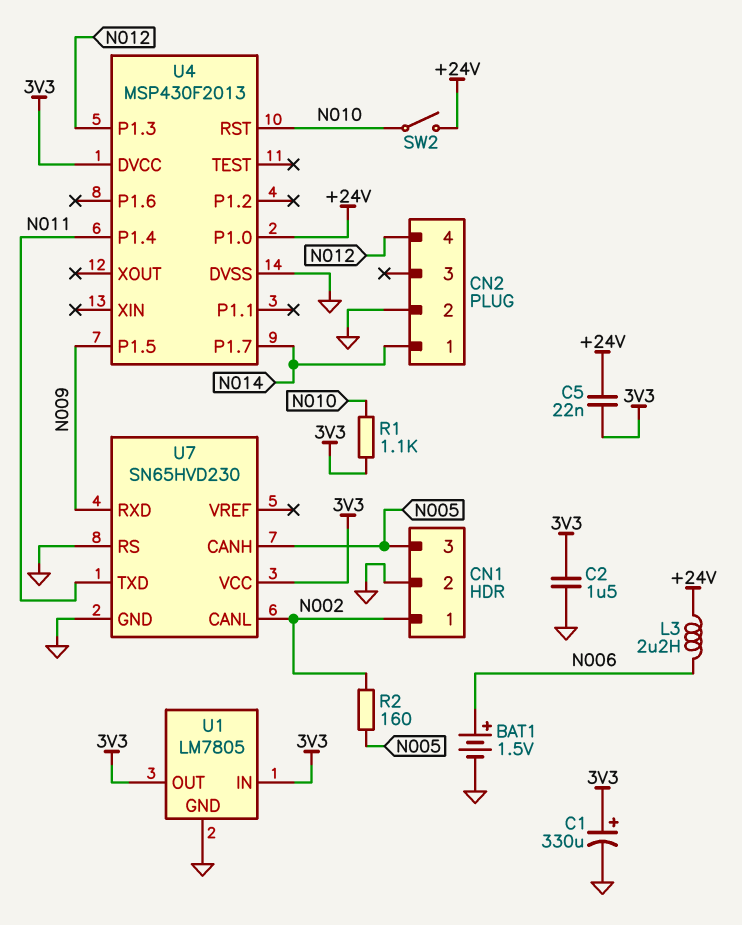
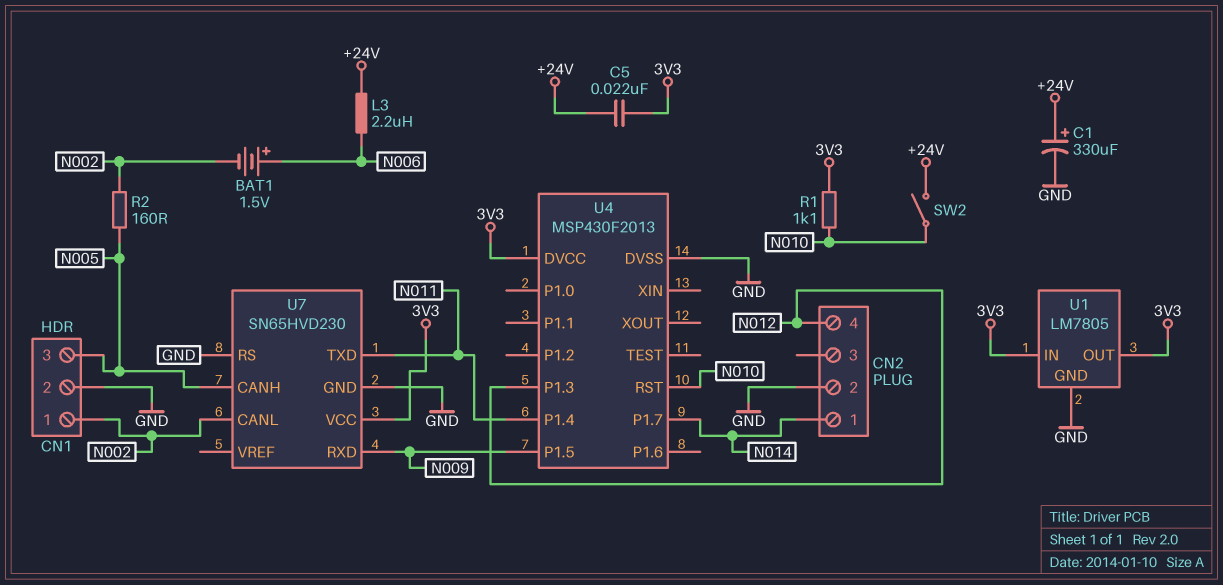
BAT1: 1.5V (plus N006, minus GND) -> 1.5V (plus N006, minus N002)
C1: 330uF (plus 3V3, minus GND) -> 330uF (plus +24V, minus GND)
C2: 1.5uF (3V3, GND) -> none
U4 pin P1.0: +24V -> none

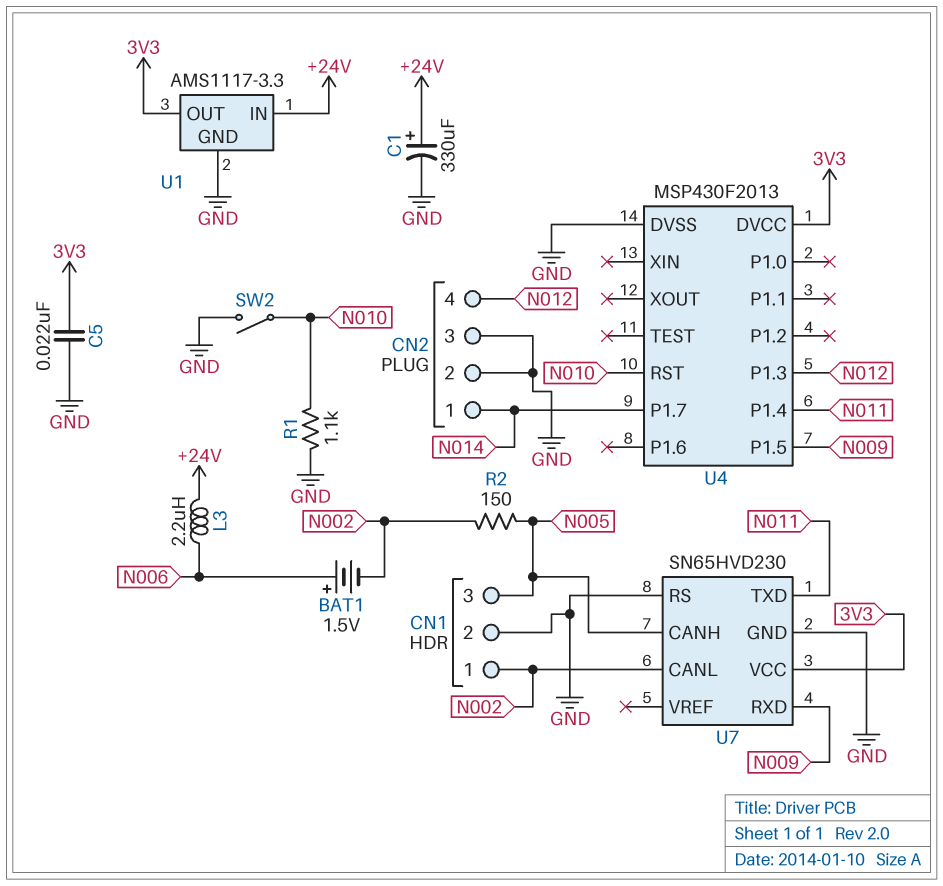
C5: 22nF (+24V, 3V3) -> 22nF (3V3, GND)
CN2 pin 3: none -> GND
R1: 1.1k (3V3, N010) -> 1.1k (GND, N010)
R2: 160 (N002, N005) -> 150 (N002, N005)
SW2: switch (+24V, N010) -> switch (GND, N010)
U1: LM7805 -> AMS1117-3.3
U1 pin IN: 3V3 -> +24V

